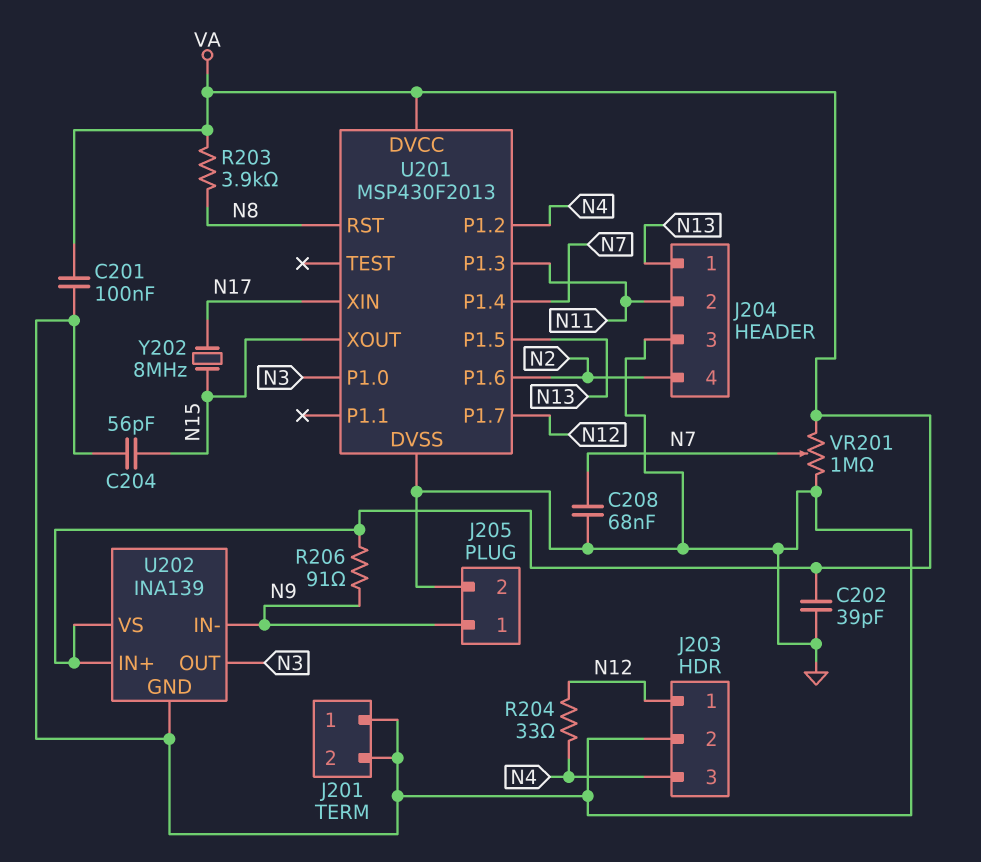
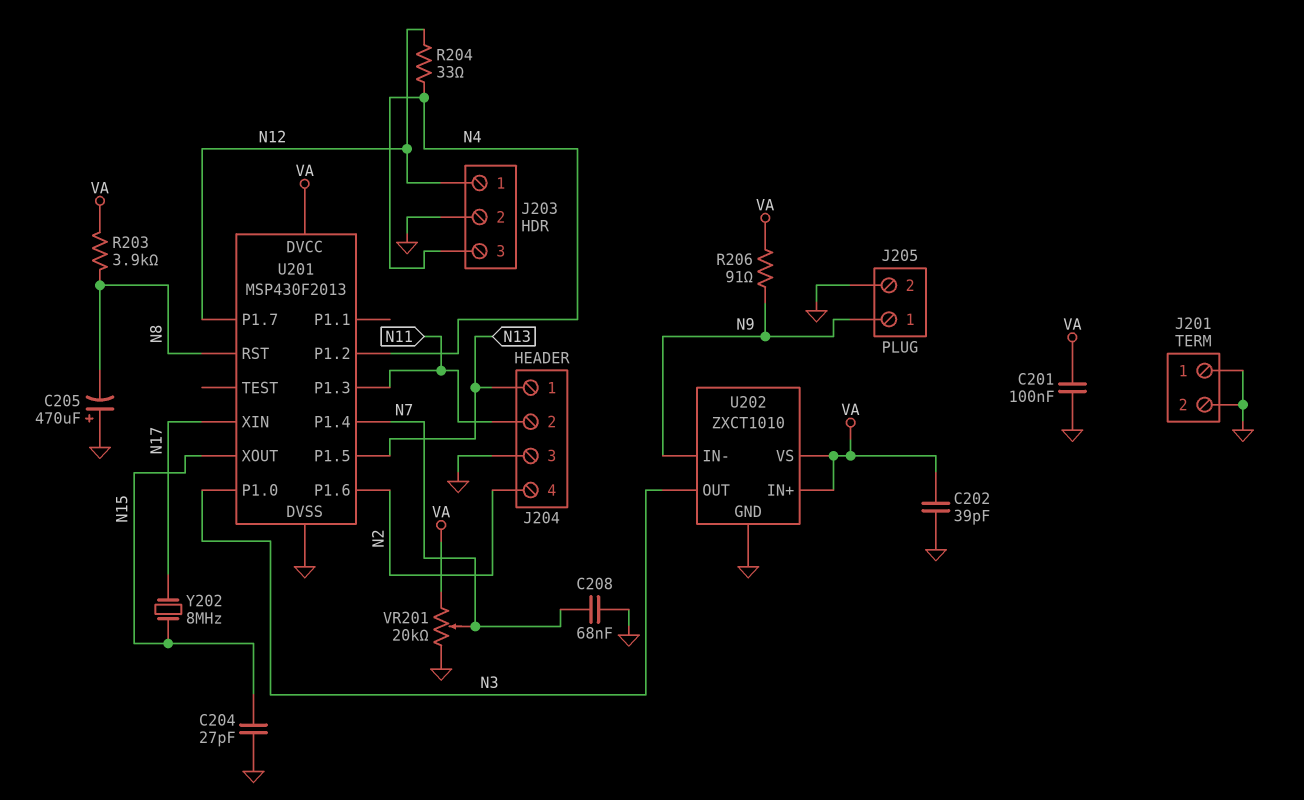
C204: 56pF (GND, N15) -> 27pF (GND, N15)
C205: none -> 470uF (plus GND, minus N8)
U202: INA139 -> ZXCT1010
VR201: 1M (GND, VA, wiper N7) -> 20k (GND, VA, wiper N7)

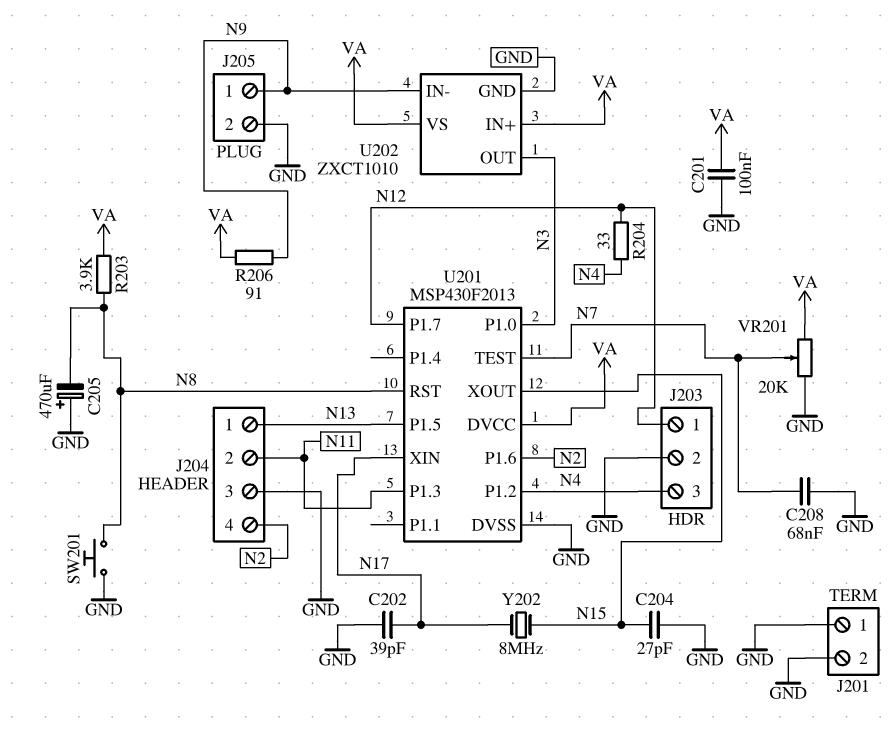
C202: 39pF (GND, VA) -> 39pF (GND, N17)
SW201: none -> button (GND, N8)
U201 pin P1.4: N7 -> none
U201 pin TEST: none -> N7

